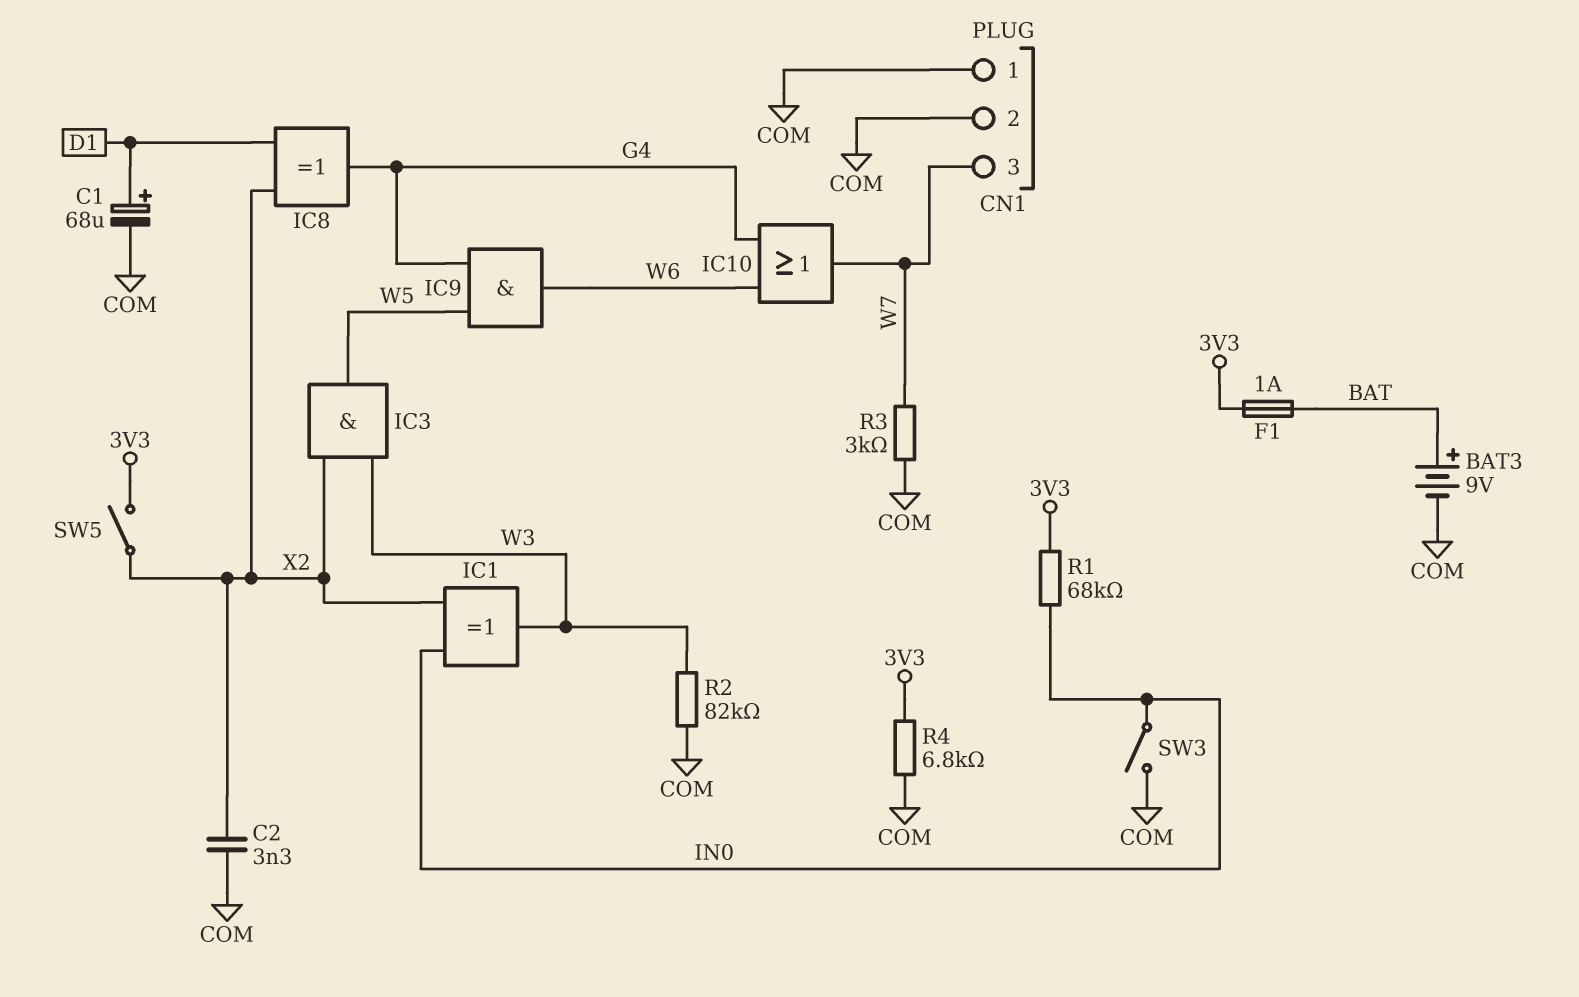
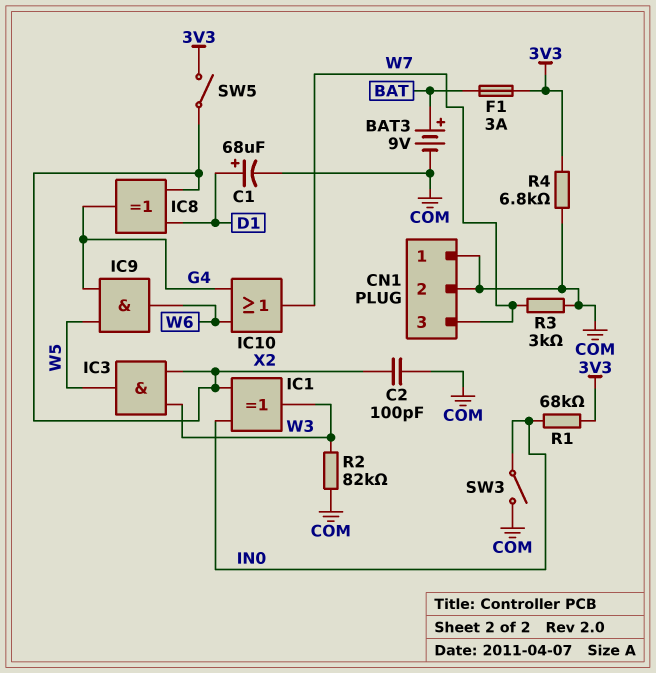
C2: 3.3nF (COM, X2) -> 100pF (COM, X2)
F1: 1A (3V3, BAT) -> 3A (3V3, BAT)

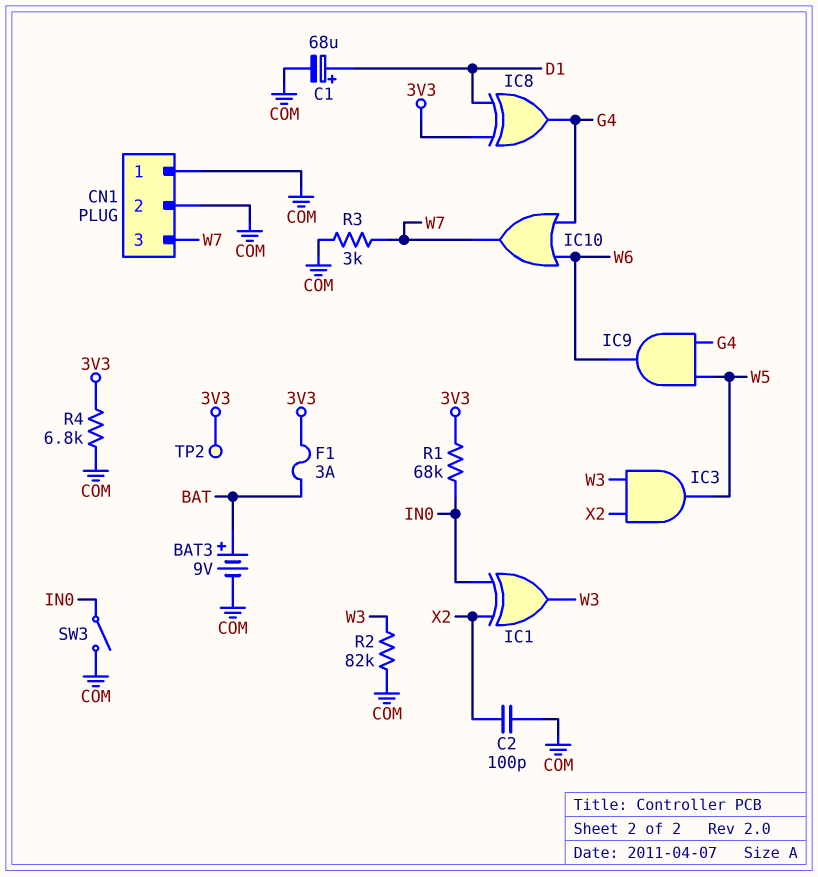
IC8: XOR (in D1, in X2, out G4) -> XOR (in 3V3, in D1, out G4)
SW5: switch (3V3, X2) -> none
TP2: none -> test point (3V3)

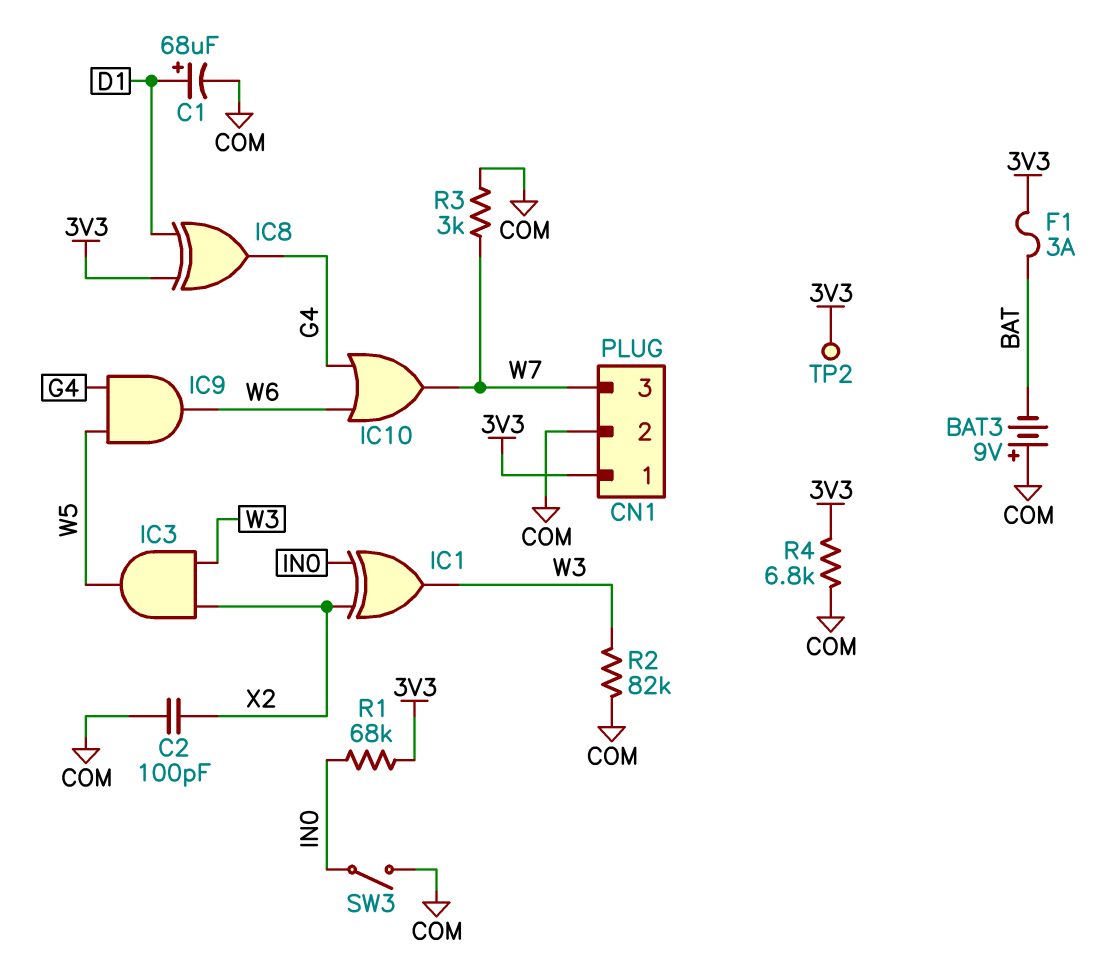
BAT3: 9V (plus BAT, minus COM) -> 9V (plus COM, minus BAT)
CN1 pin 1: COM -> 3V3

